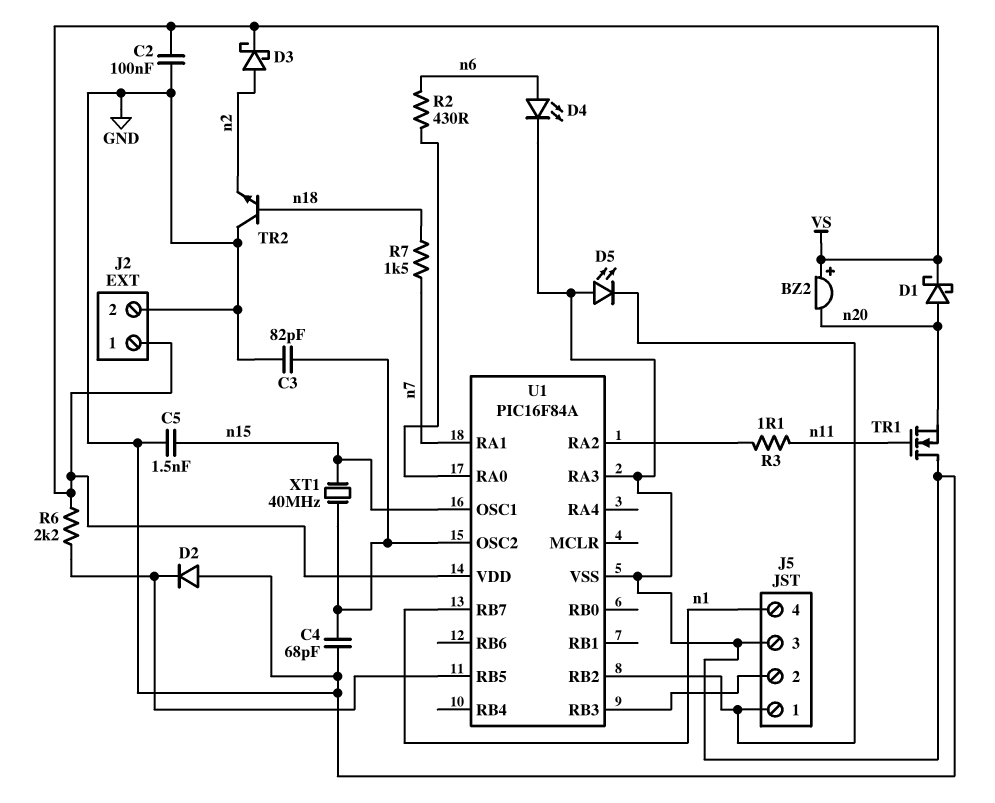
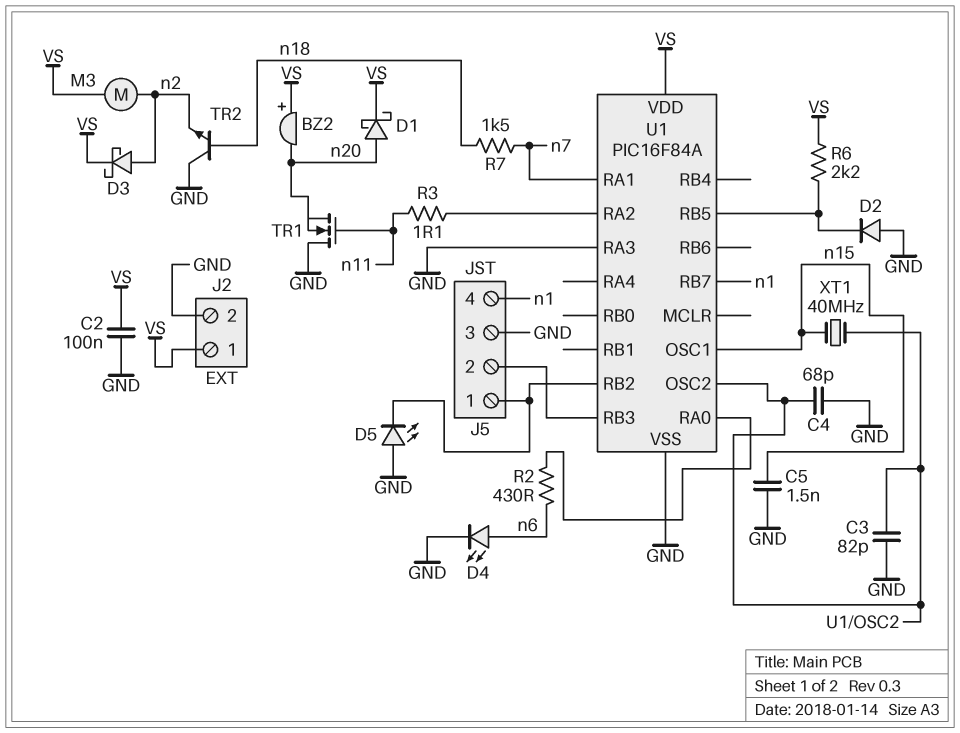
M3: none -> motor (VS, n2)

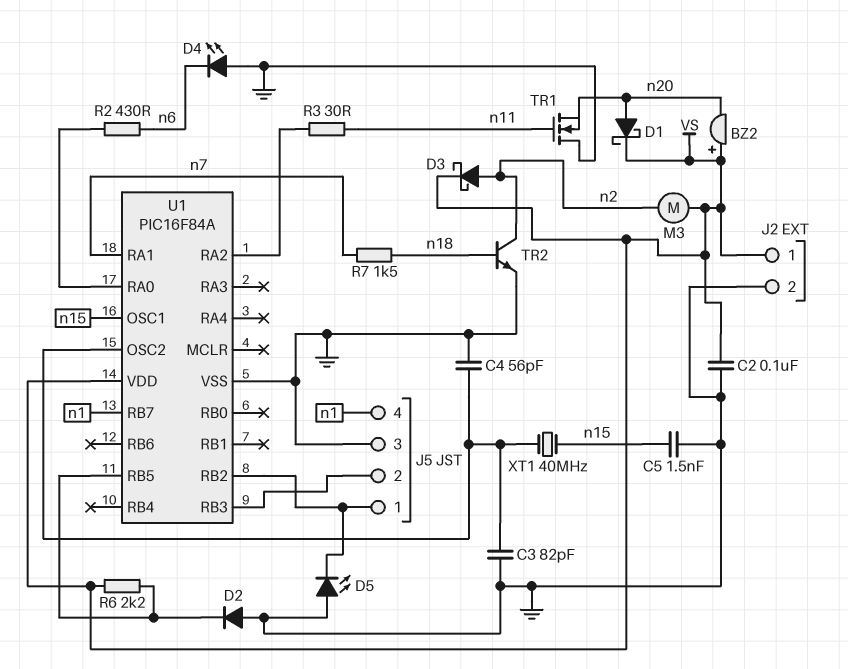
C4: 68pF (GND, U1/OSC2) -> 56pF (GND, U1/OSC2)
D4: LED (A n6, K GND) -> LED (A GND, K n6)
R3: 1.1 (U1/RA2, n11) -> 30 (U1/RA2, n11)
TR2: NPN (B n18, C GND, E n2) -> NPN (B n18, C n2, E GND)
U1 pin RA3: GND -> none

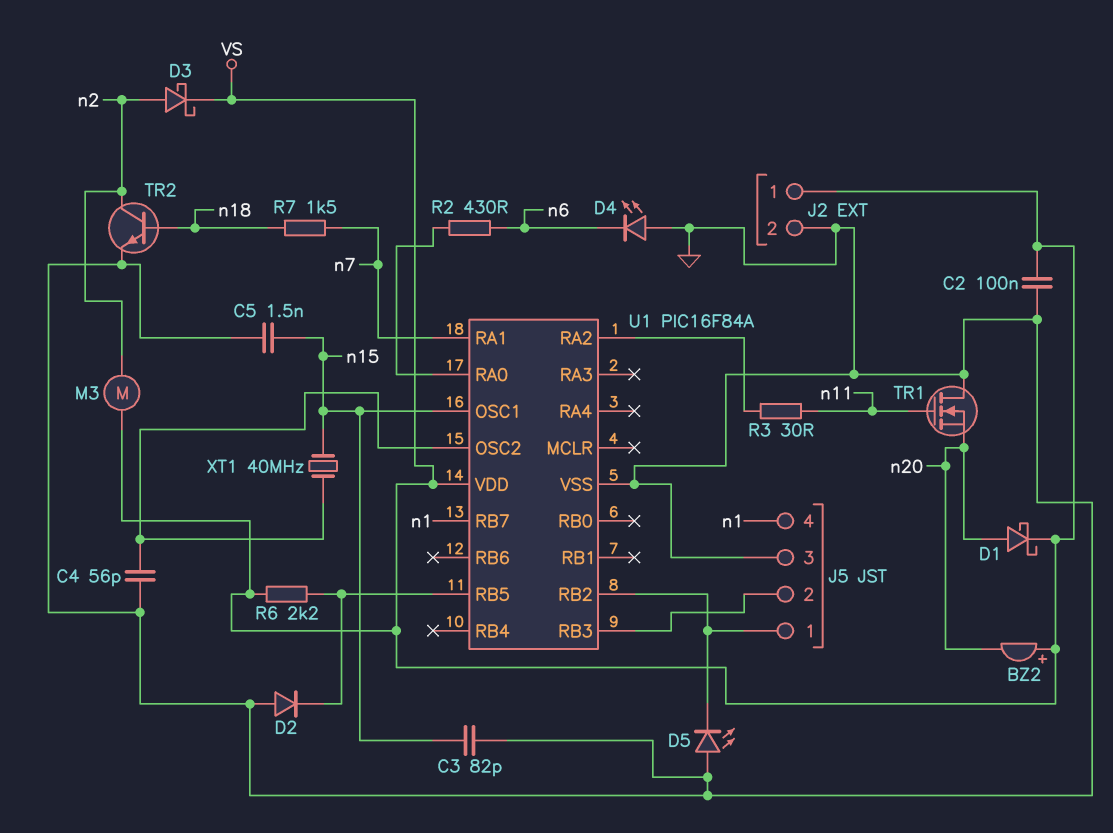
C3: 82pF (GND, U1/OSC2) -> 82pF (GND, n15)

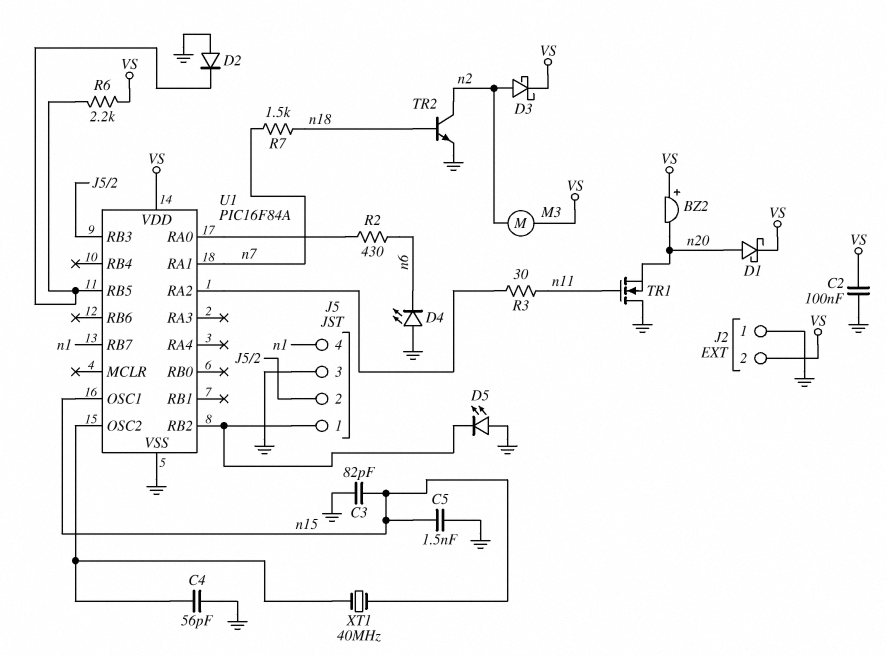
J2 pin 1: VS -> GND
J2 pin 2: GND -> VS

